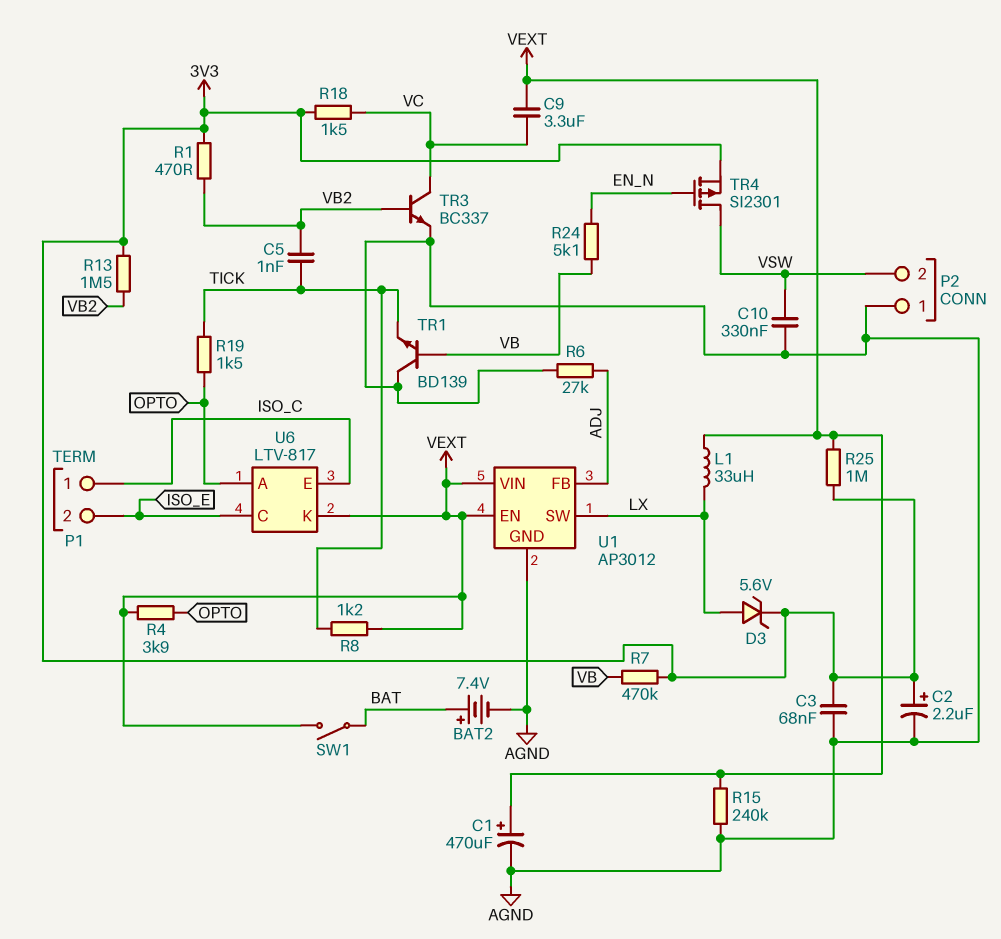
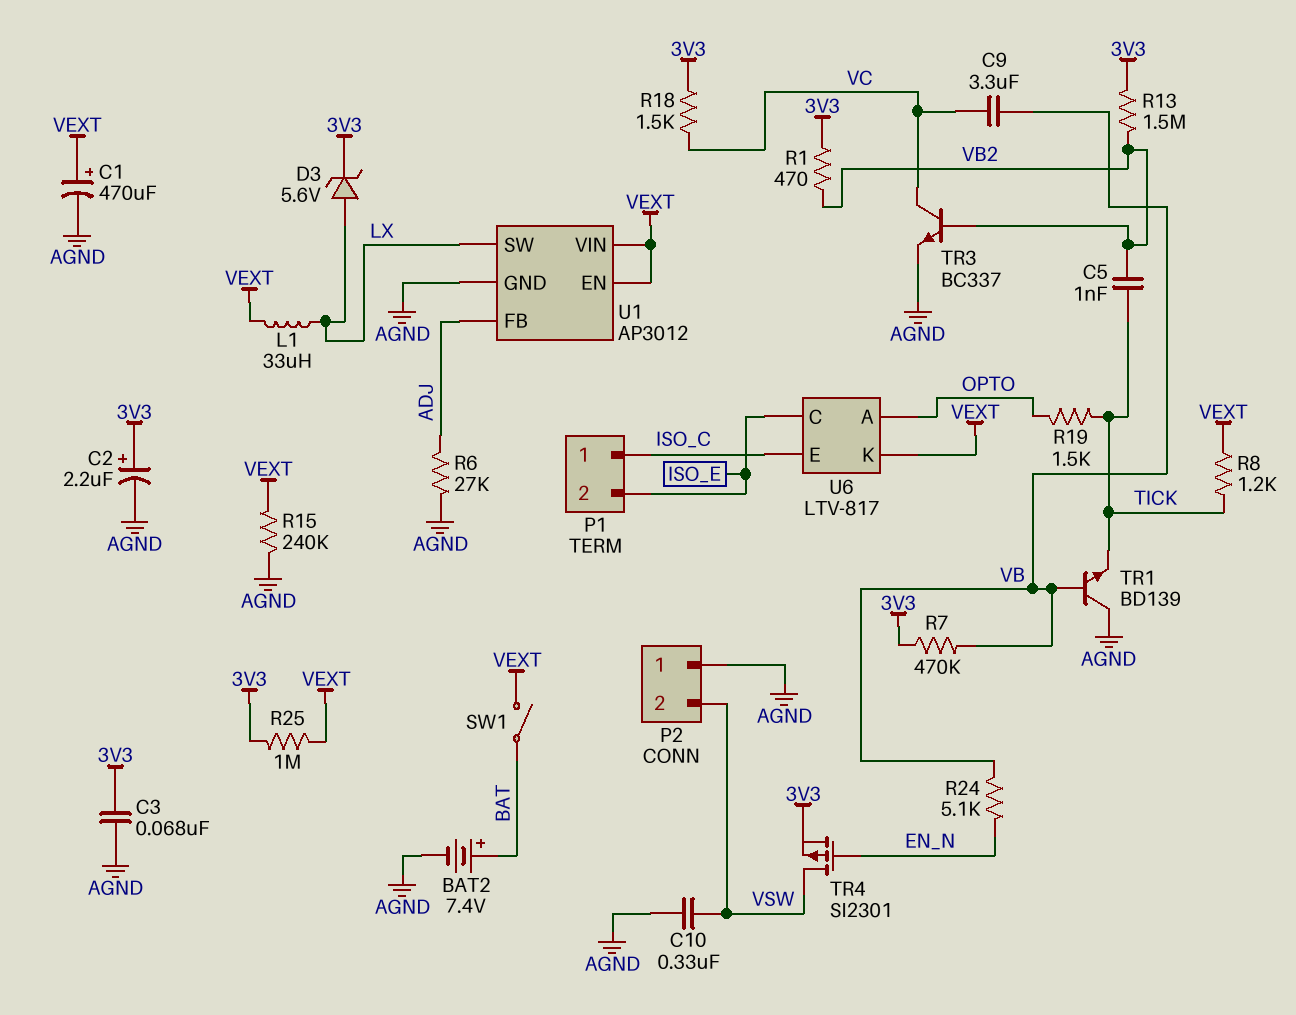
C9: 3.3uF (VC, VEXT) -> 3.3uF (VB, VC)
R4: 3.9k (OPTO, VEXT) -> none

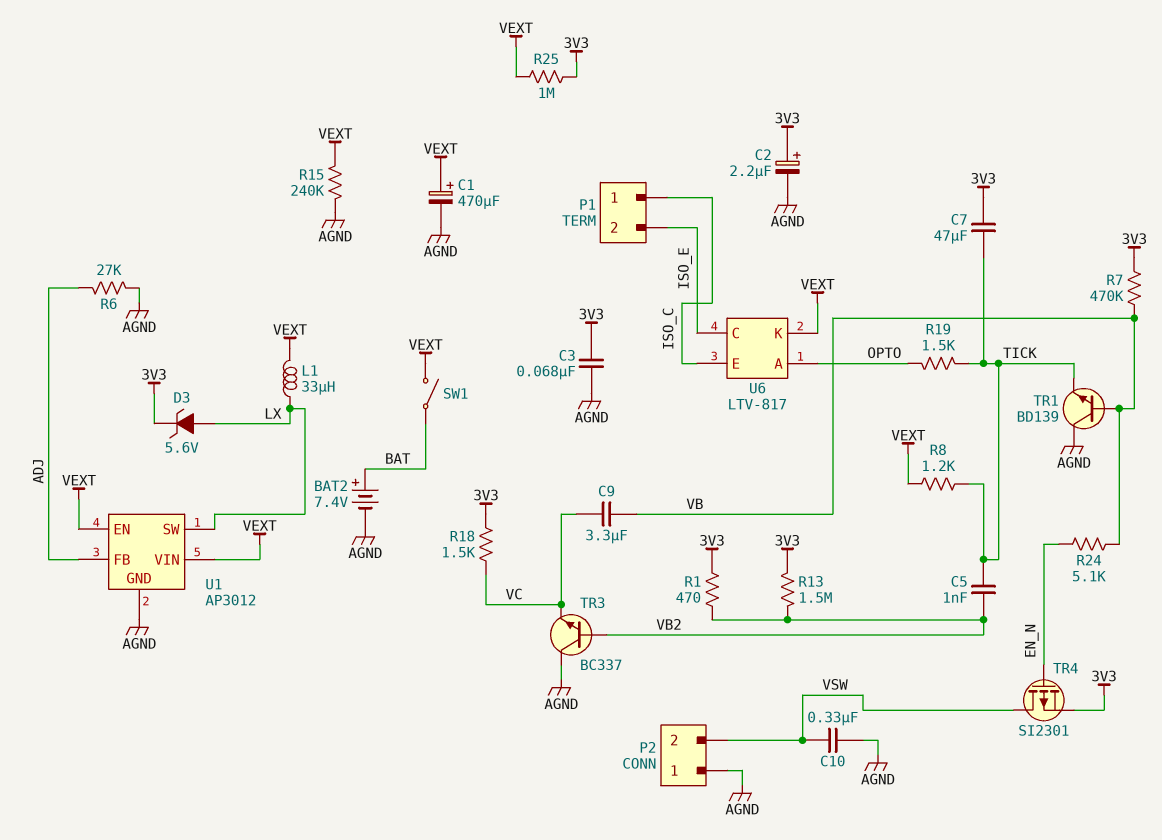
C7: none -> 47uF (3V3, TICK)
TR3: NPN BC337 (B VB2, C VC, E AGND) -> NPN BC337 (B VB2, C AGND, E VC)

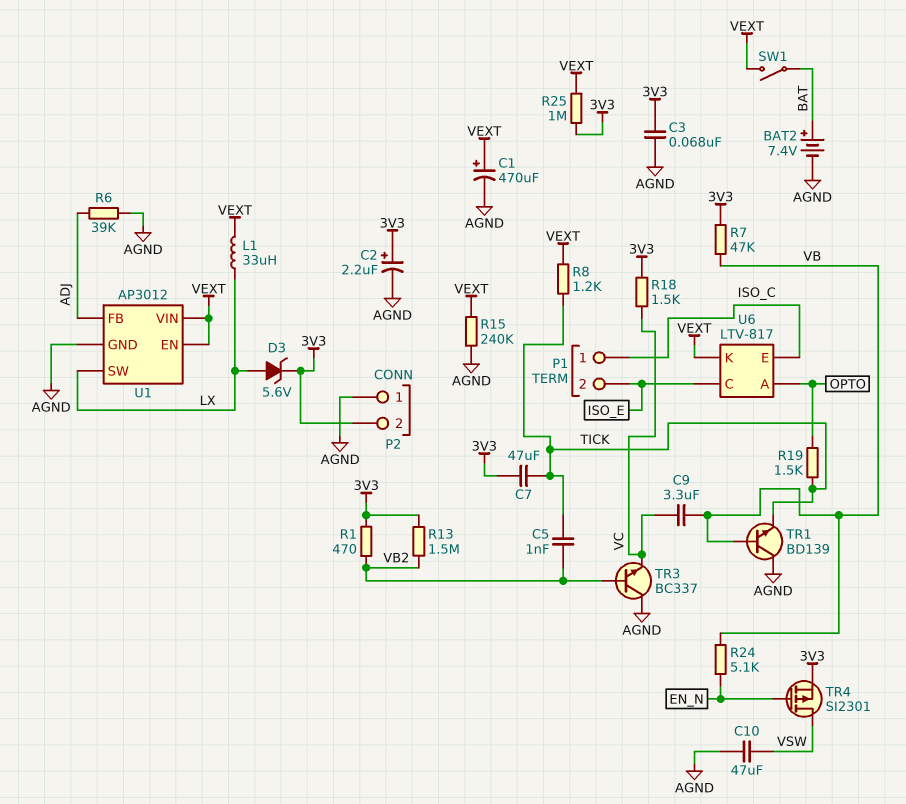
C10: 330nF (AGND, VSW) -> 47uF (AGND, VSW)
P2 pin 2: VSW -> 3V3
R6: 27k (ADJ, AGND) -> 39k (ADJ, AGND)
R7: 470k (3V3, VB) -> 47k (3V3, VB)

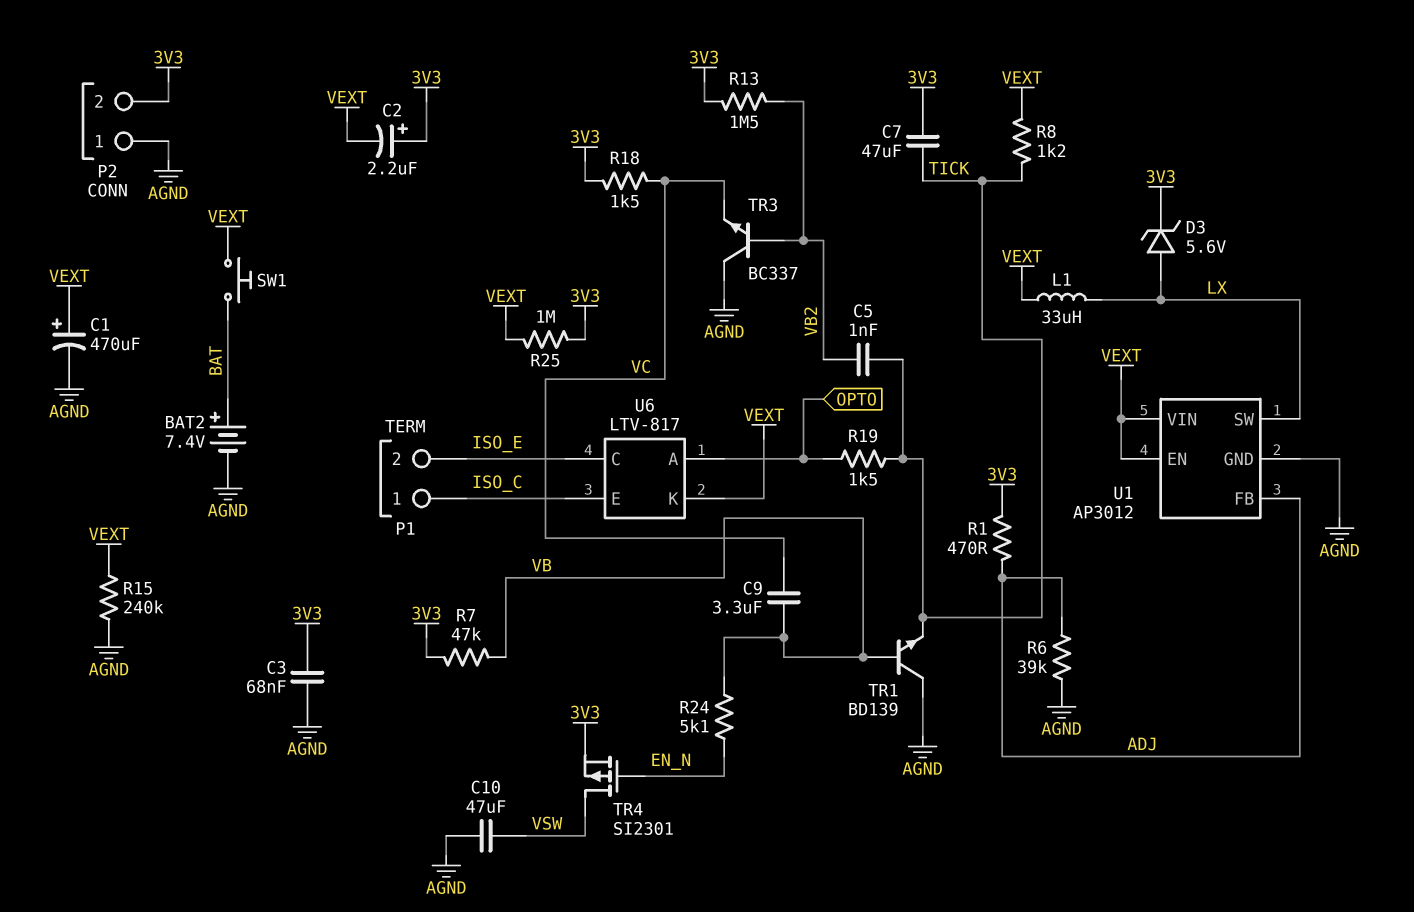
C2: 2.2uF (plus 3V3, minus AGND) -> 2.2uF (plus 3V3, minus VEXT)
R1: 470 (3V3, VB2) -> 470 (3V3, ADJ)
SW1: switch (BAT, VEXT) -> button (BAT, VEXT)

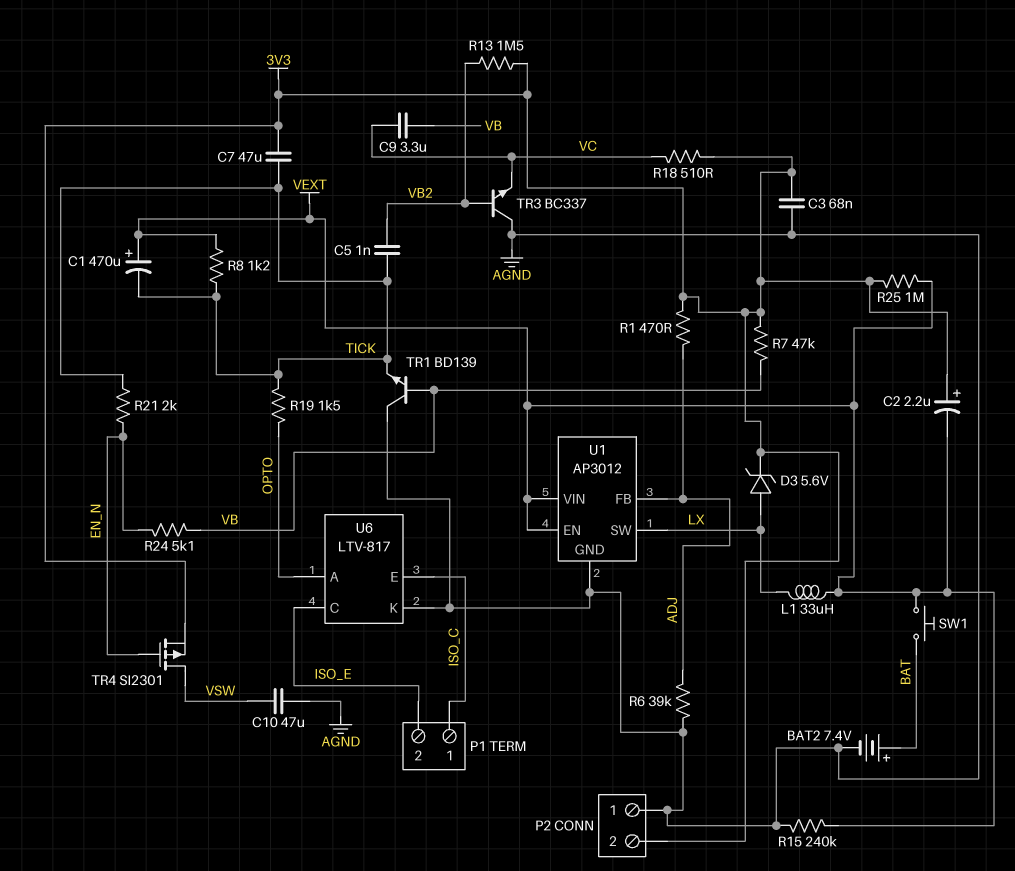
C1: 470uF (plus VEXT, minus AGND) -> 470uF (plus VEXT, minus TICK)
R18: 1.5k (3V3, VC) -> 510 (3V3, VC)
R21: none -> 2k (EN_N, TICK)
U6 pin K: VEXT -> AGND

